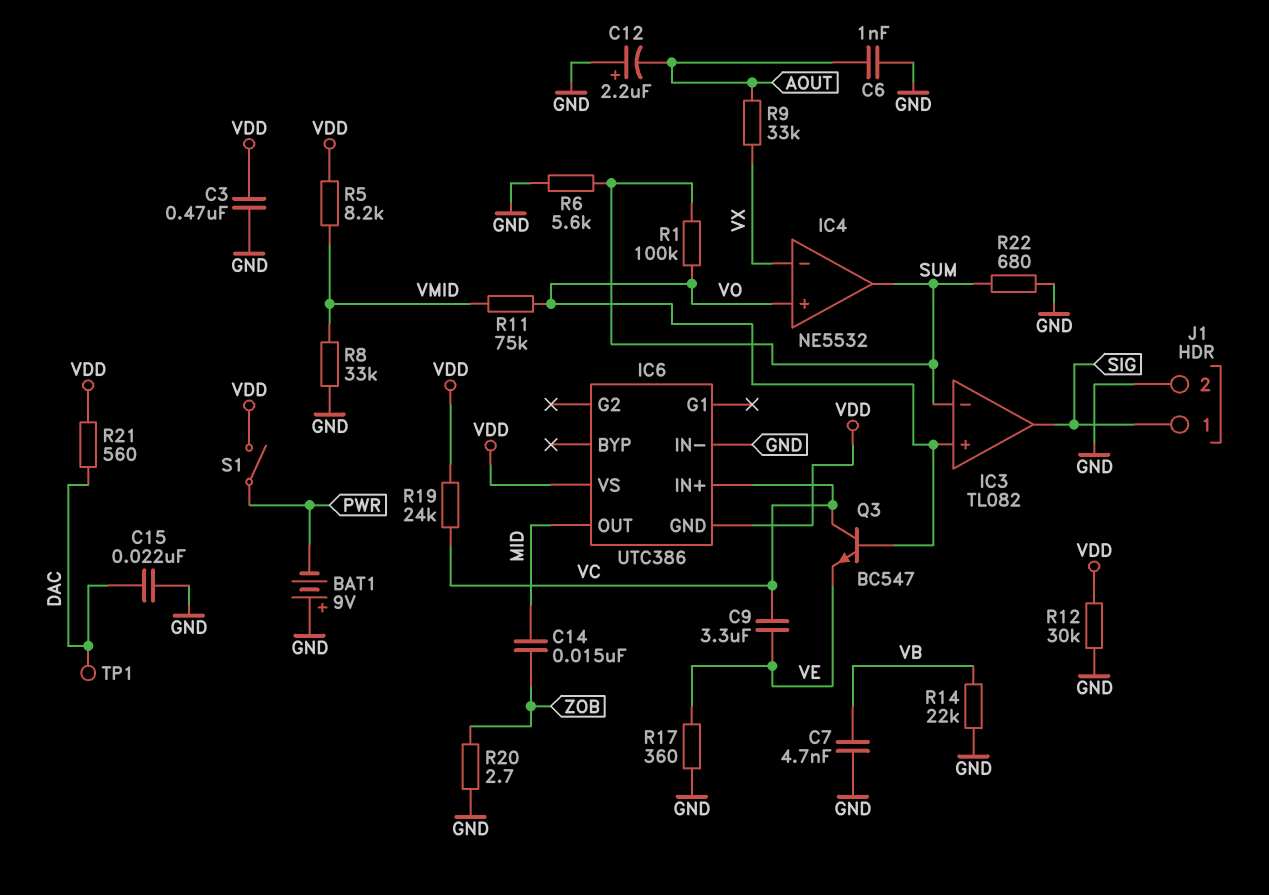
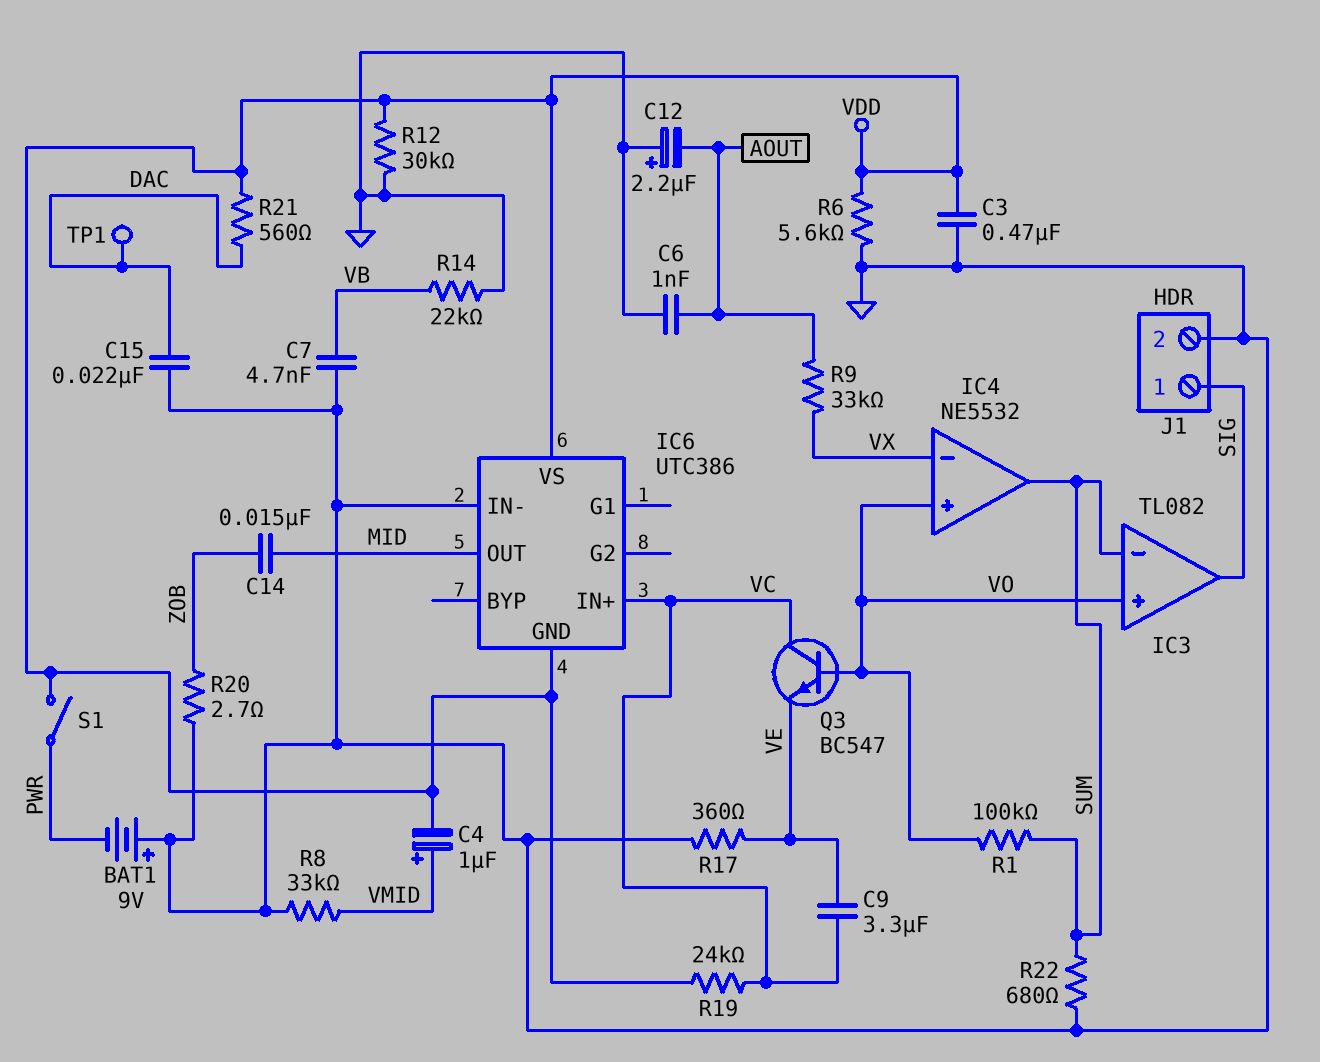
C4: none -> 1uF (plus VMID, minus VDD)
R5: 8.2k (VDD, VMID) -> none
R6: 5.6k (GND, SUM) -> 5.6k (GND, VDD)
R11: 75k (VMID, VO) -> none

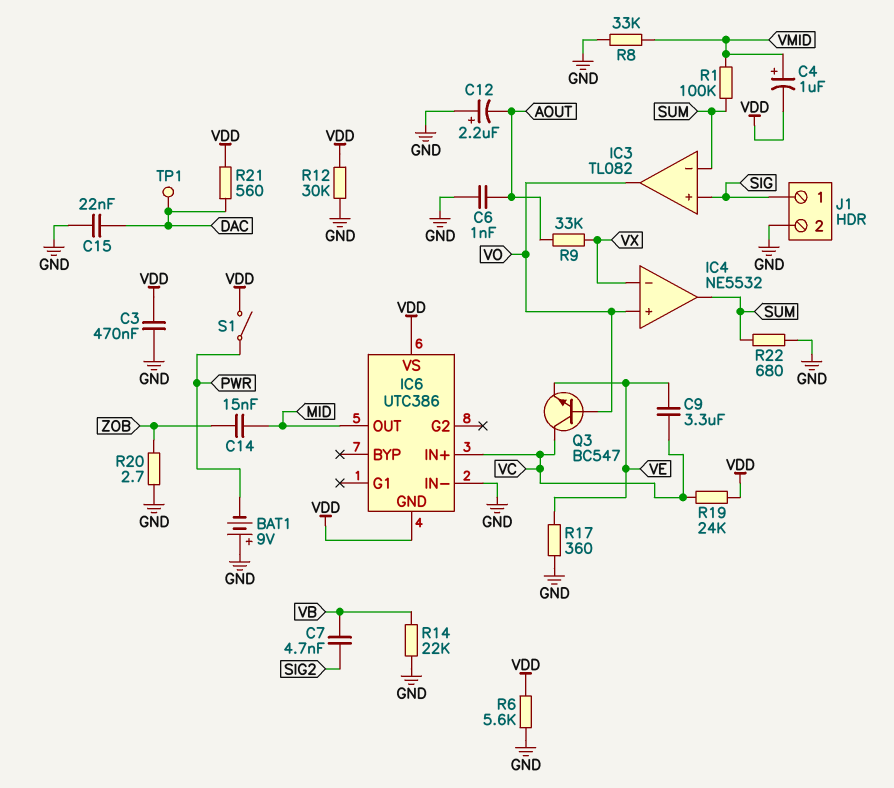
C7: 4.7nF (GND, VB) -> 4.7nF (SIG2, VB)
IC3 pin in+: VO -> SIG
IC3 pin out: SIG -> VO
R1: 100k (SUM, VO) -> 100k (SUM, VMID)

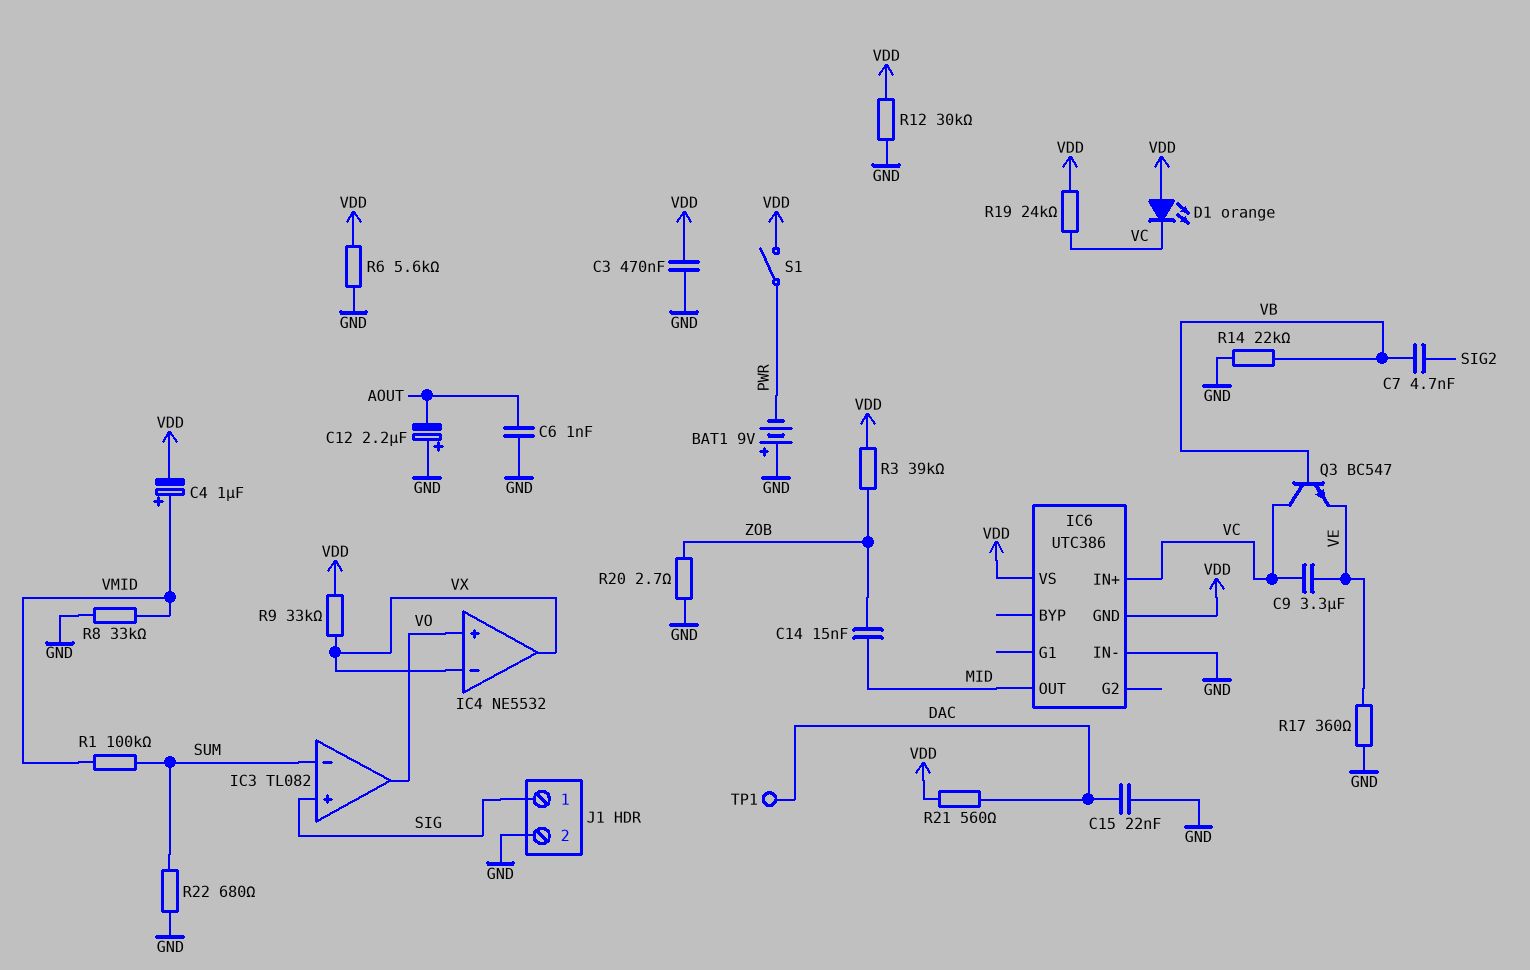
D1: none -> LED orange (A VDD, K VC)
IC4 pin out: SUM -> VX
Q3: NPN BC547 (B VO, C VC, E VE) -> NPN BC547 (B VB, C VC, E VE)
R3: none -> 39k (VDD, ZOB)
R9: 33k (AOUT, VX) -> 33k (VDD, VX)

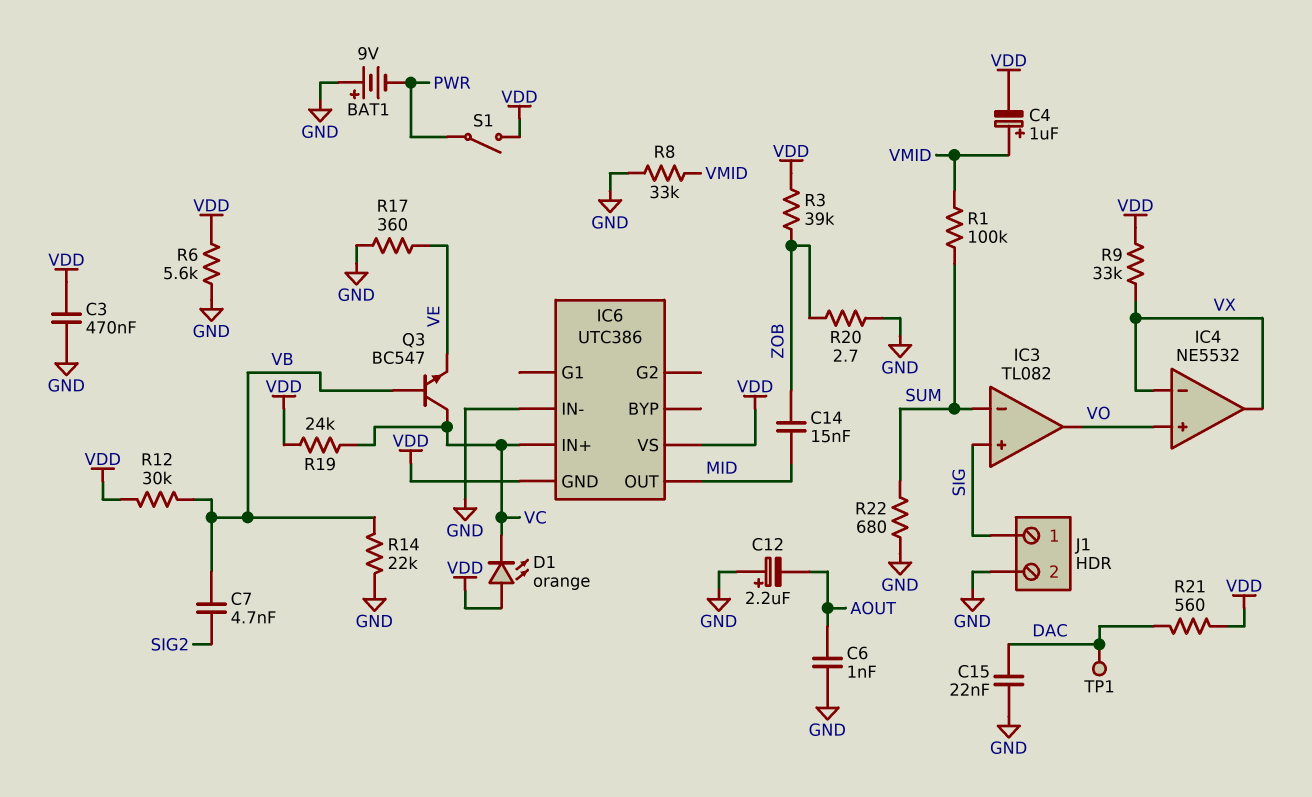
C9: 3.3uF (VC, VE) -> none
R12: 30k (GND, VDD) -> 30k (VB, VDD)

